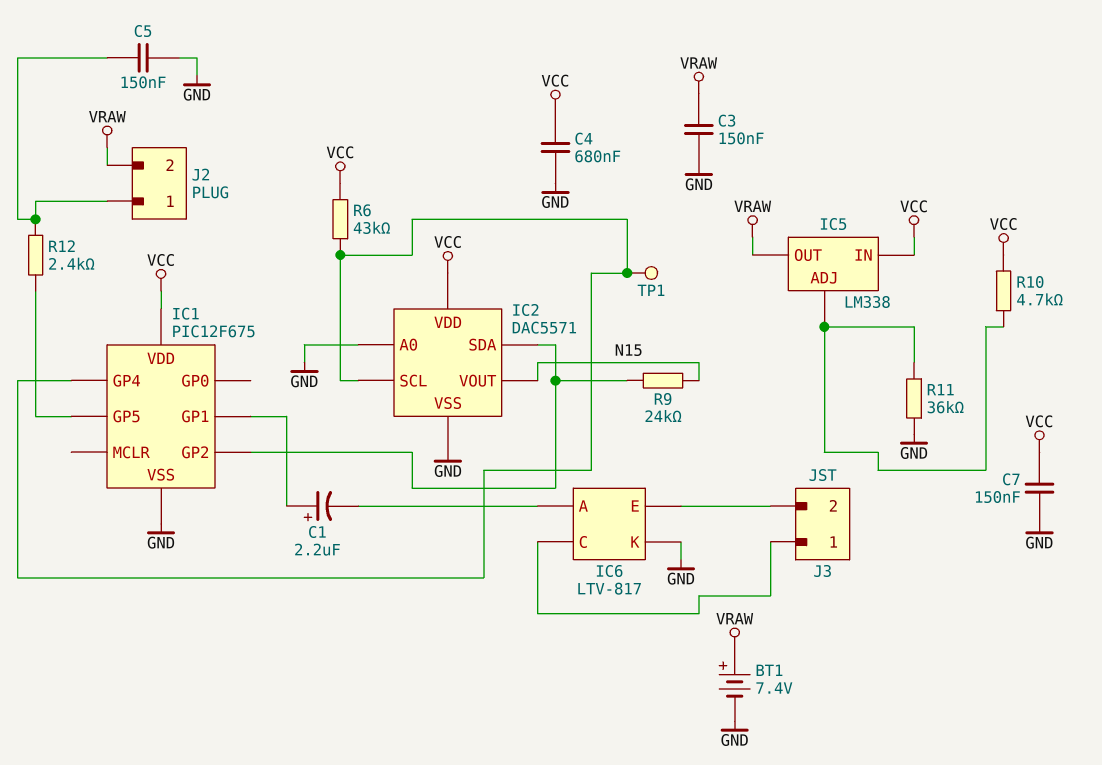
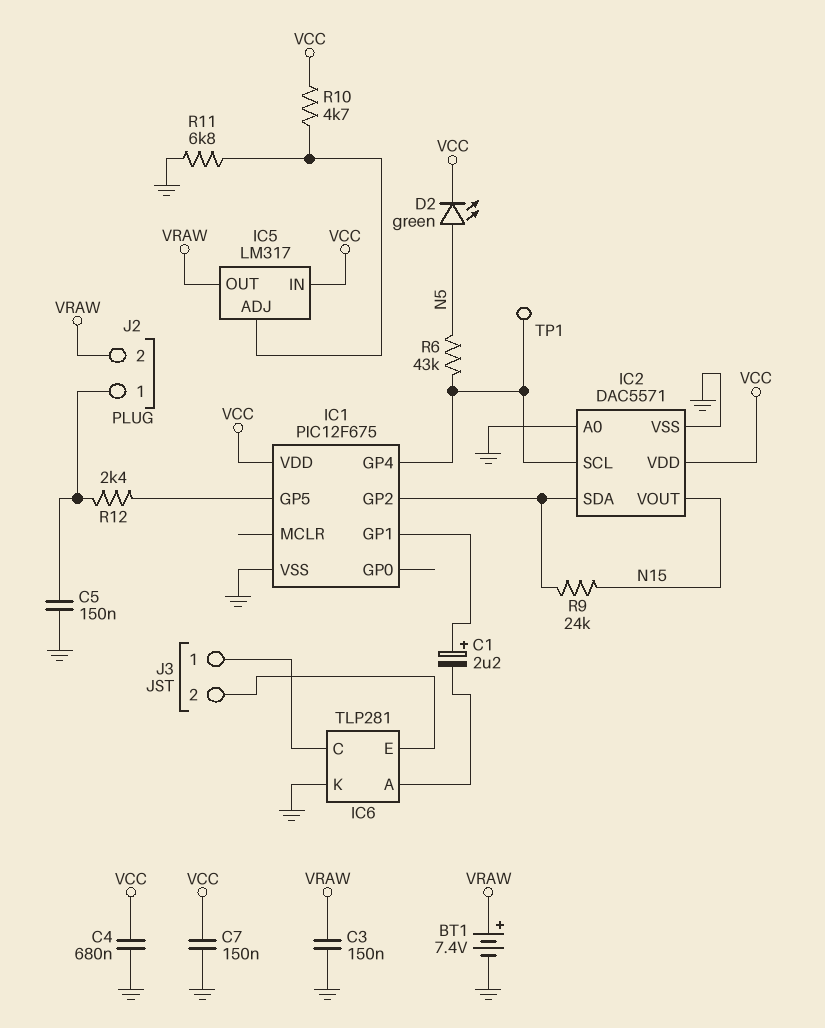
D2: none -> LED green (A N5, K VCC)
IC5: LM338 -> LM317
IC6: LTV-817 -> TLP281
R6: 43k (IC1/GP4, VCC) -> 43k (IC1/GP4, N5)
R11: 36k (GND, IC5/ADJ) -> 6.8k (GND, IC5/ADJ)

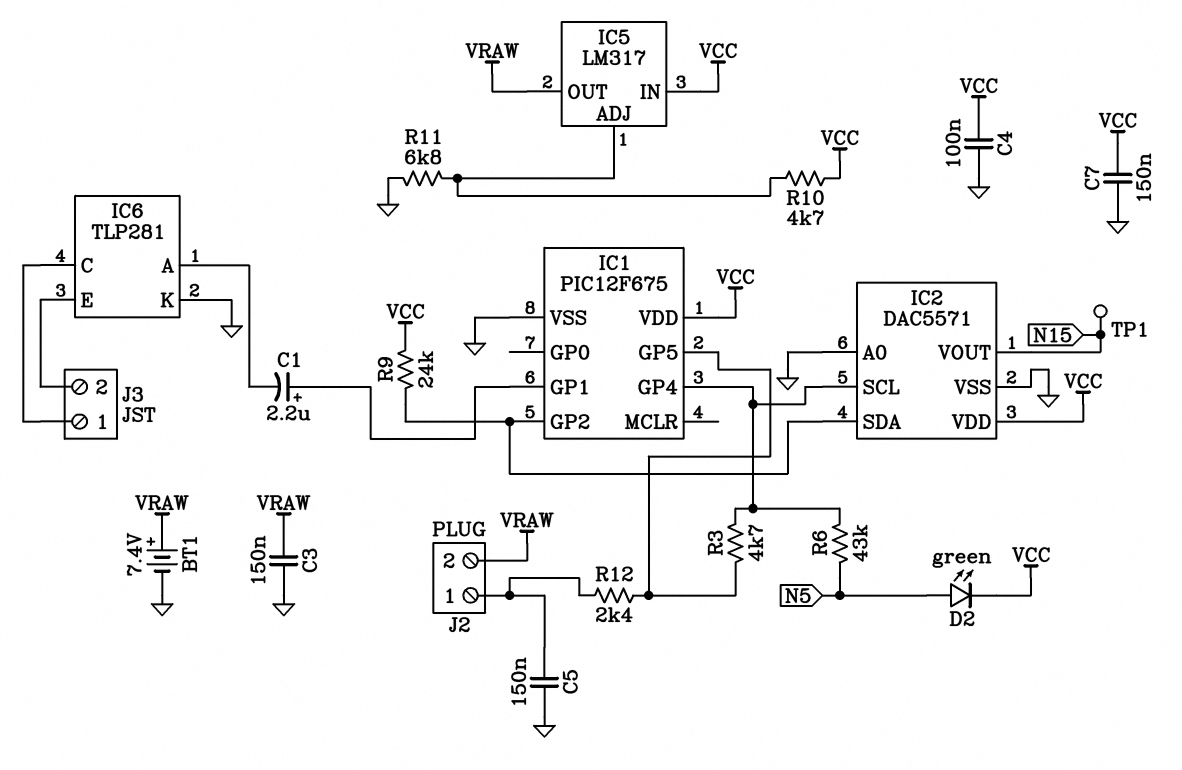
C4: 680nF (GND, VCC) -> 100nF (GND, VCC)
R3: none -> 4.7k (IC1/GP4, IC1/GP5)
R9: 24k (IC1/GP2, N15) -> 24k (IC1/GP2, VCC)
TP1: test point (IC1/GP4) -> test point (N15)

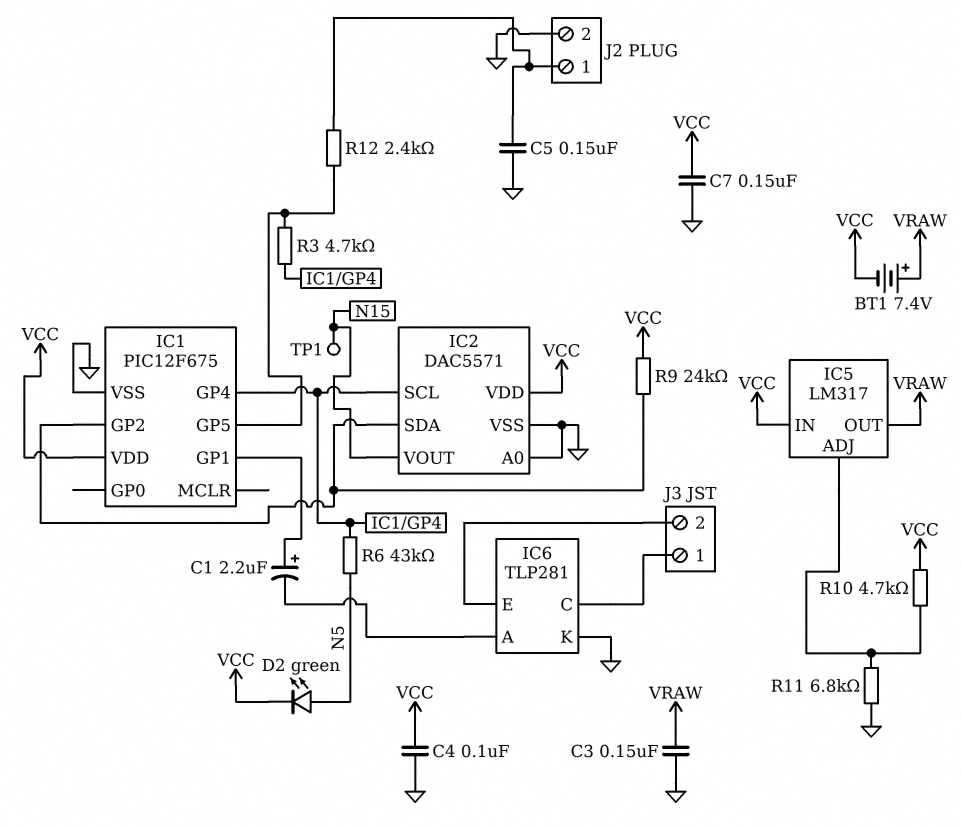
BT1: 7.4V (plus VRAW, minus GND) -> 7.4V (plus VRAW, minus VCC)
J2 pin 2: VRAW -> GND

